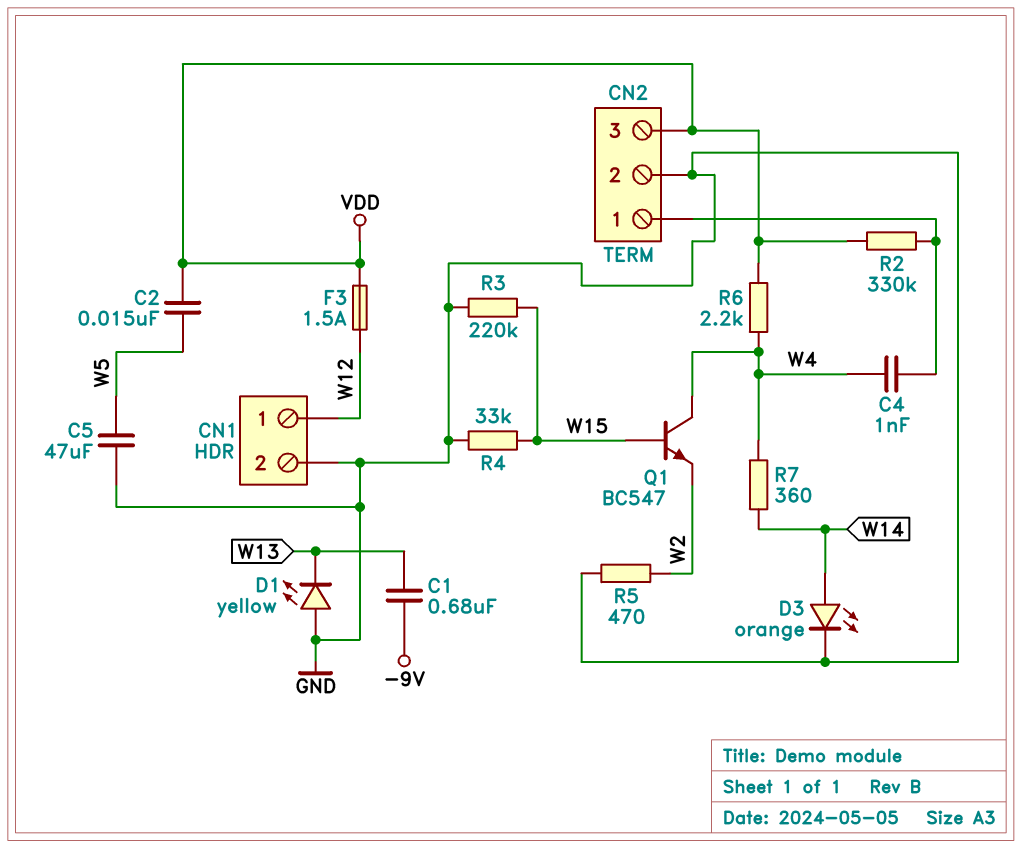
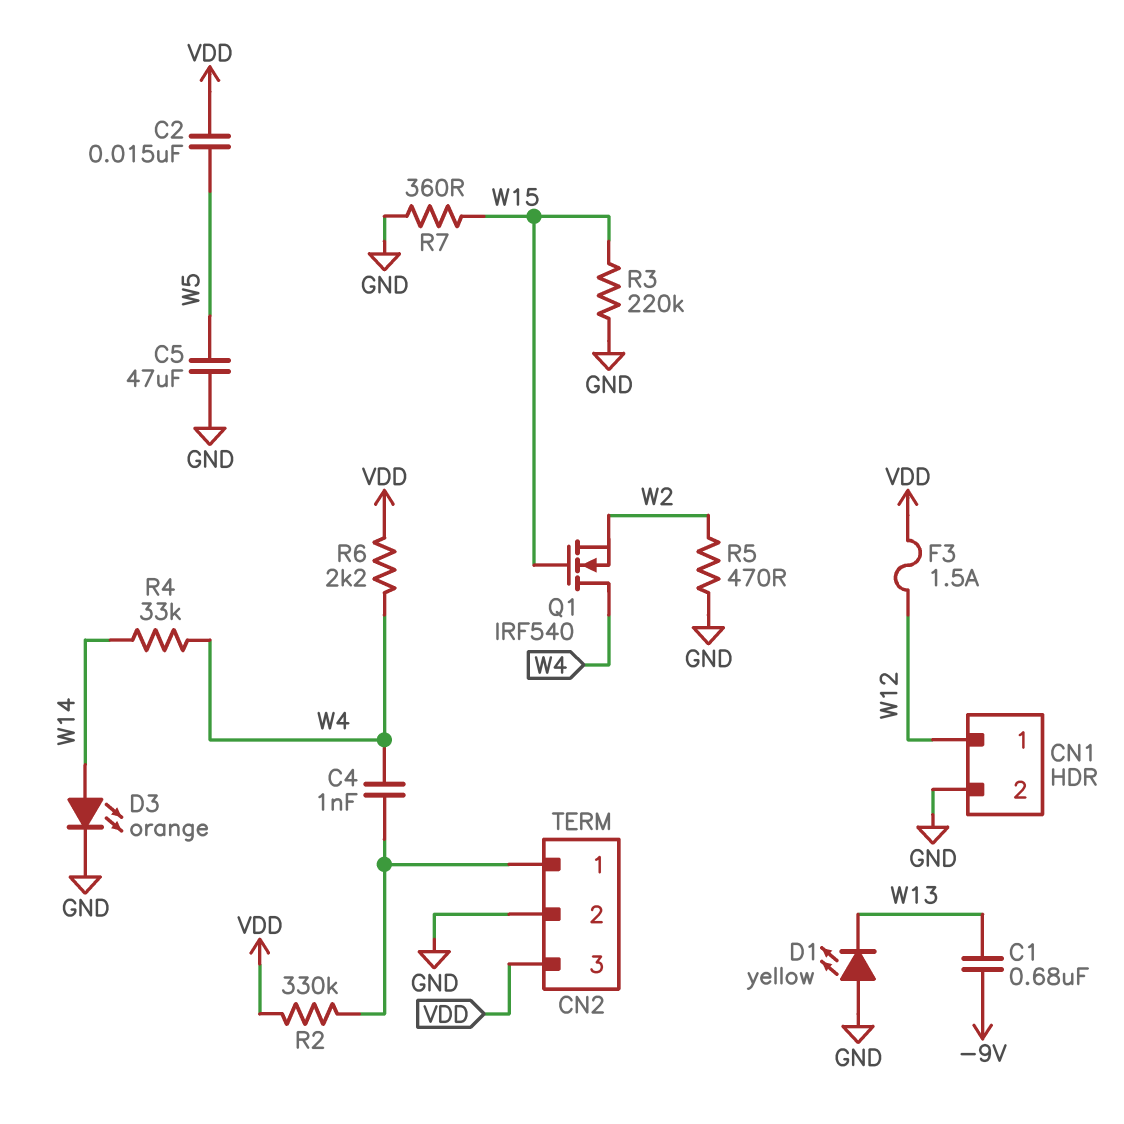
Q1: NPN BC547 (B W15, C W4, E W2) -> NMOS IRF540 (G W15, D W4, S W2)
R4: 33k (GND, W15) -> 33k (W4, W14)
R7: 360 (W4, W14) -> 360 (GND, W15)

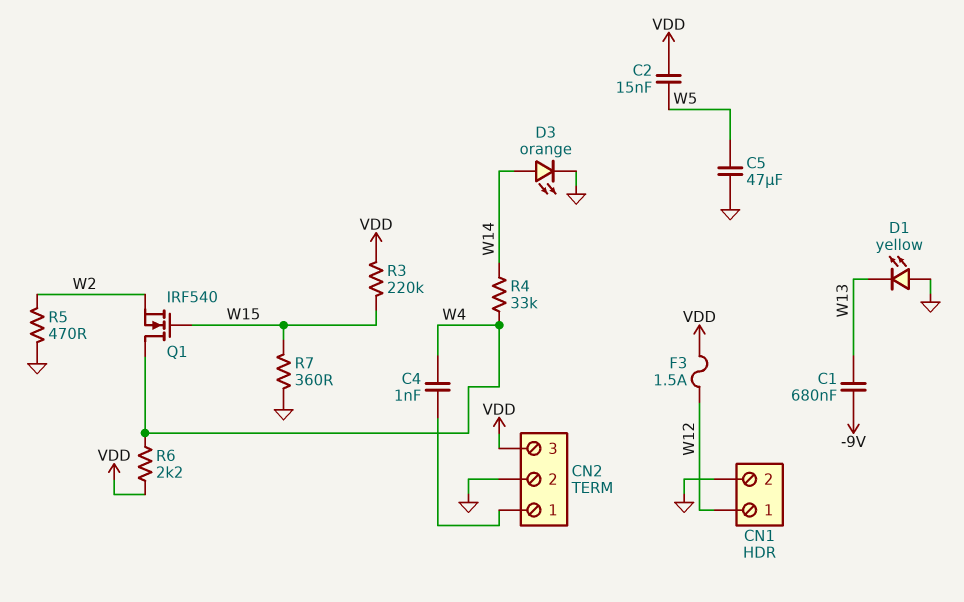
R2: 330k (CN2/1, VDD) -> none
R3: 220k (GND, W15) -> 220k (VDD, W15)

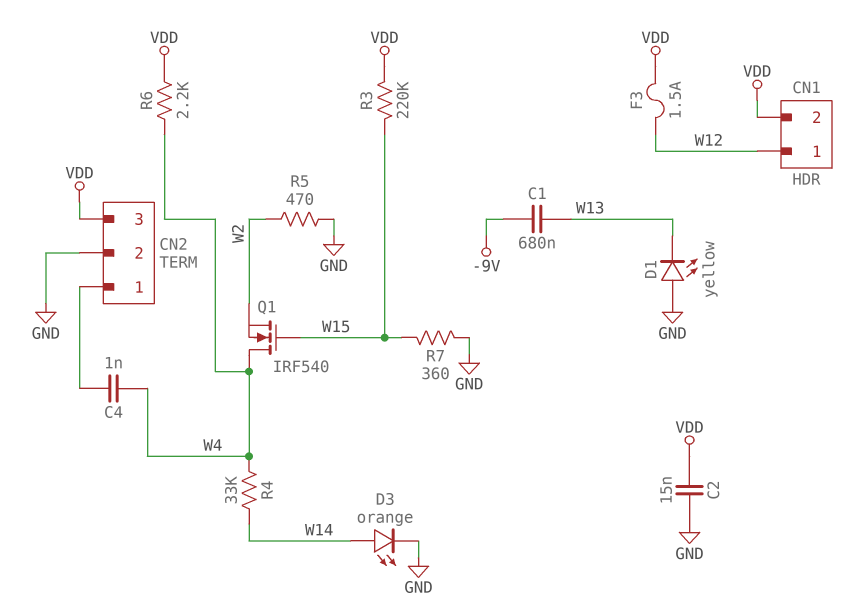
C2: 15nF (VDD, W5) -> 15nF (GND, VDD)
C5: 47uF (GND, W5) -> none
CN1 pin 2: GND -> VDD

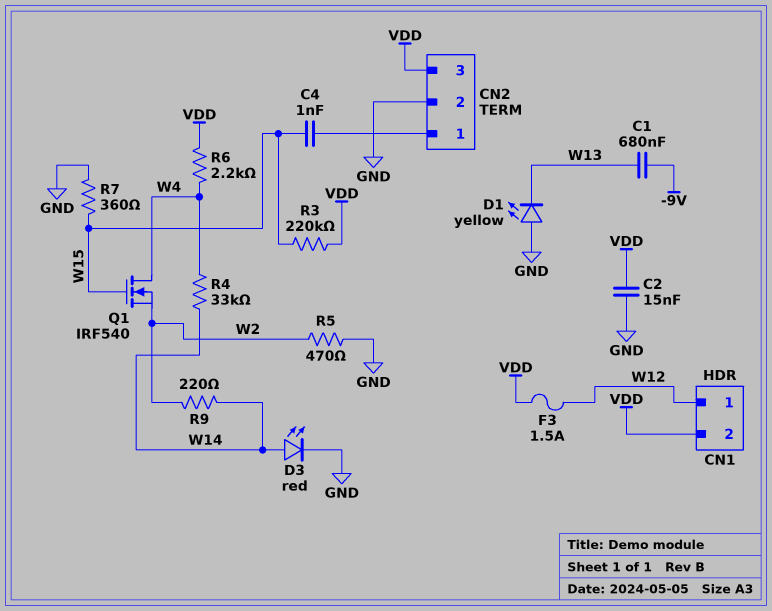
C4: 1nF (CN2/1, W4) -> 1nF (CN2/1, W15)
D3: LED orange (A W14, K GND) -> LED red (A W14, K GND)
R9: none -> 220 (W2, W14)

